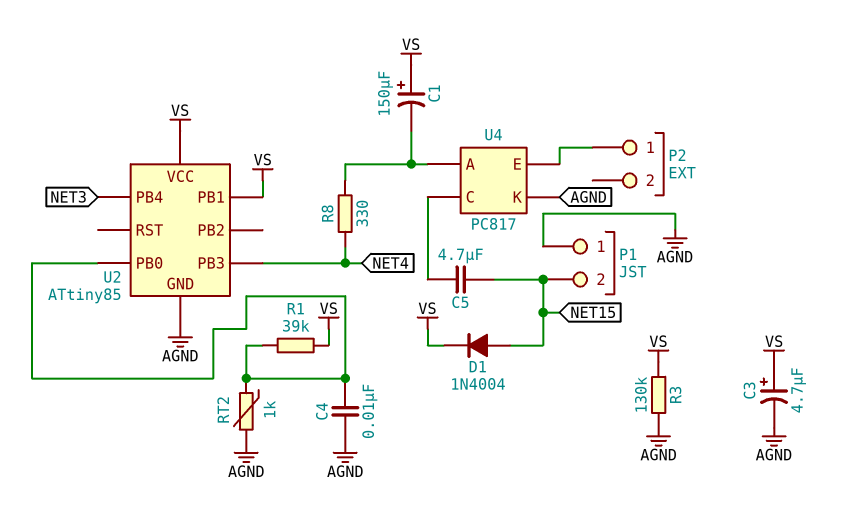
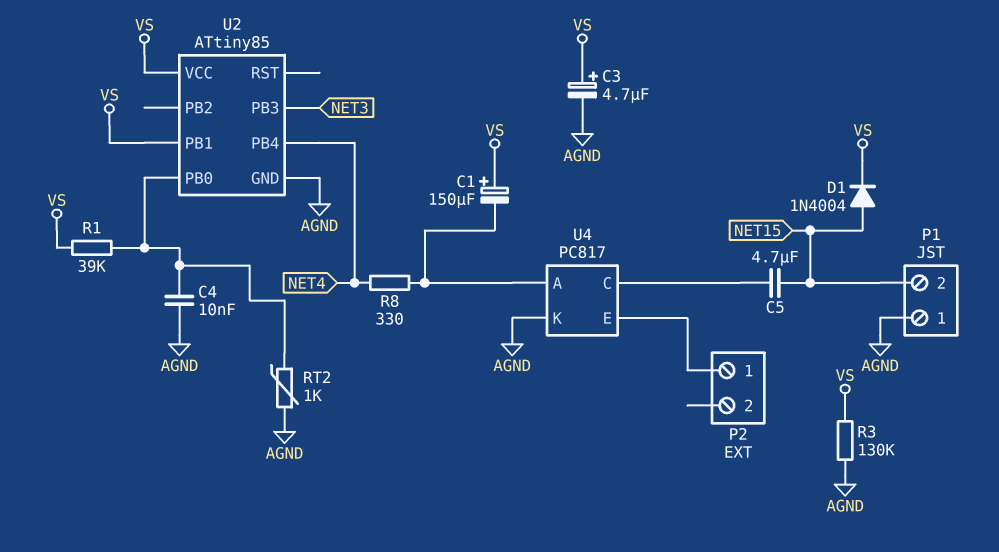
U2 pin PB3: NET4 -> NET3
U2 pin PB4: NET3 -> NET4

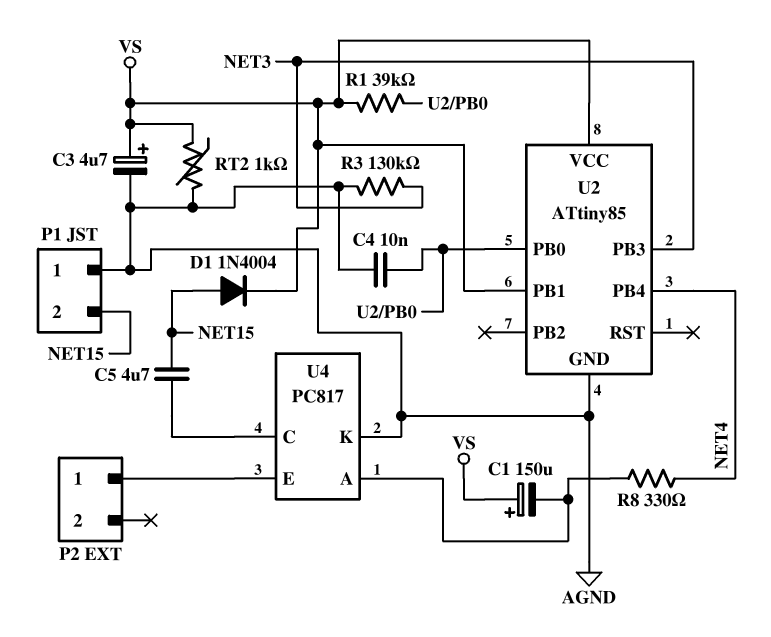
R3: 130k (AGND, VS) -> 130k (AGND, NET3)
RT2: 1k (AGND, U2/PB0) -> 1k (AGND, VS)

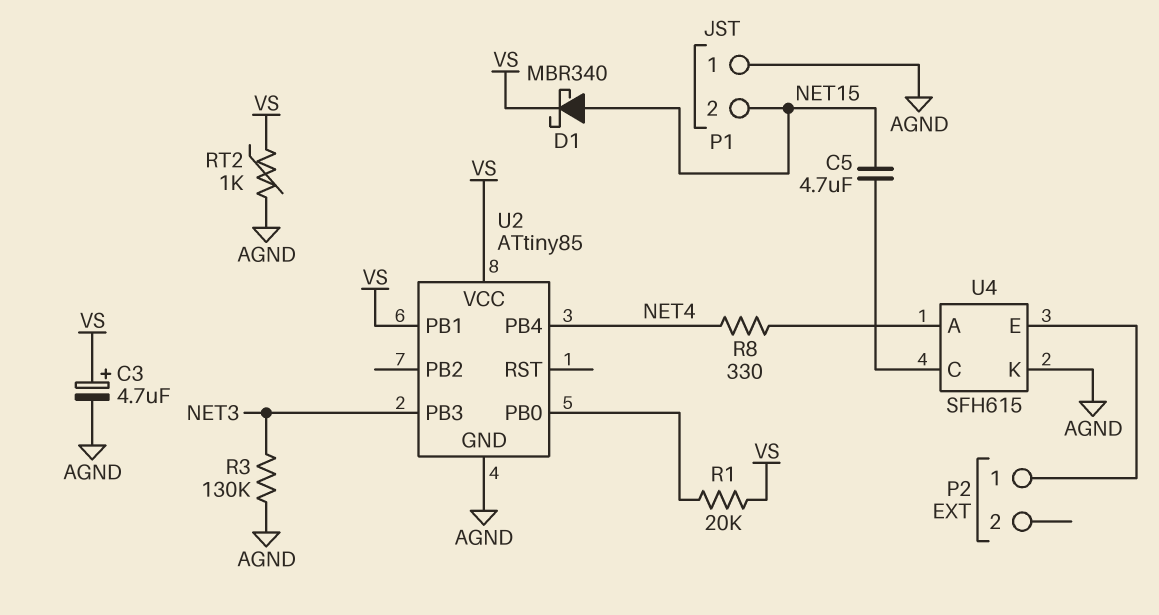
C1: 150uF (plus VS, minus U4/A) -> none
C4: 10nF (AGND, U2/PB0) -> none
D1: diode 1N4004 (A NET15, K VS) -> schottky MBR340 (A NET15, K VS)
R1: 39k (U2/PB0, VS) -> 20k (U2/PB0, VS)
U4: PC817 -> SFH615

